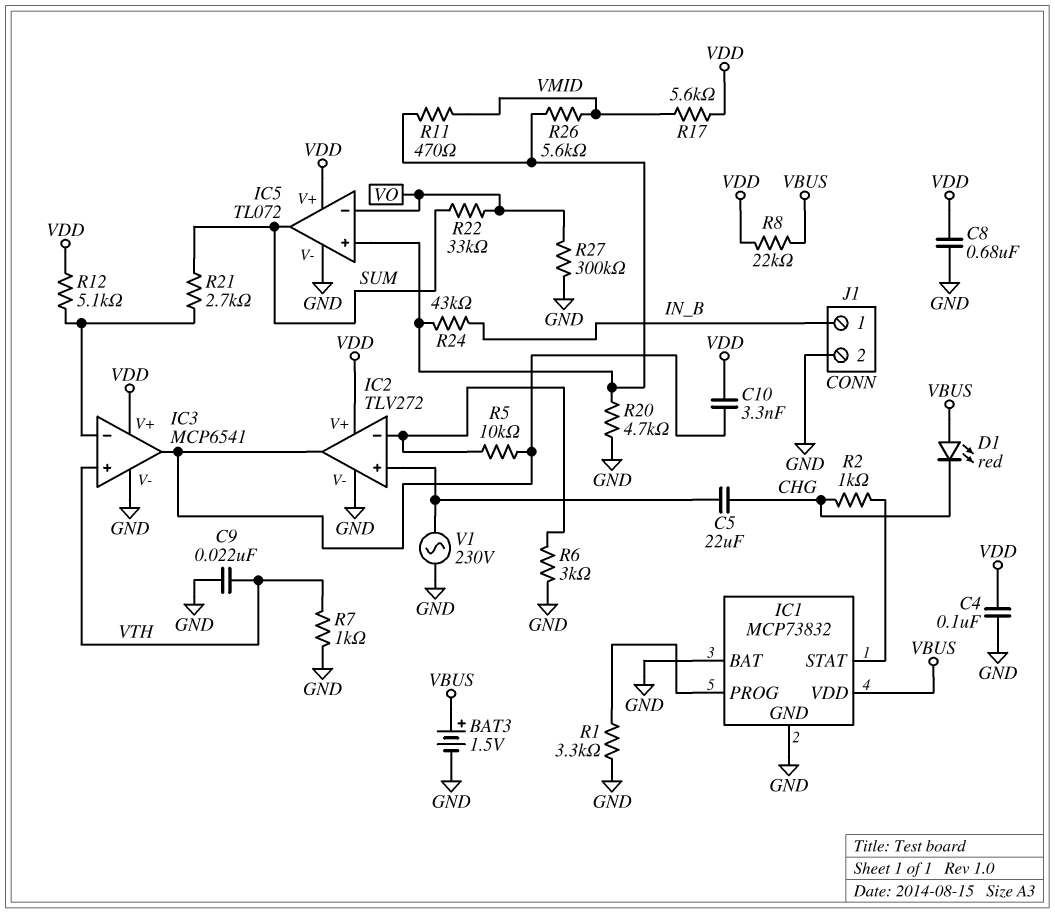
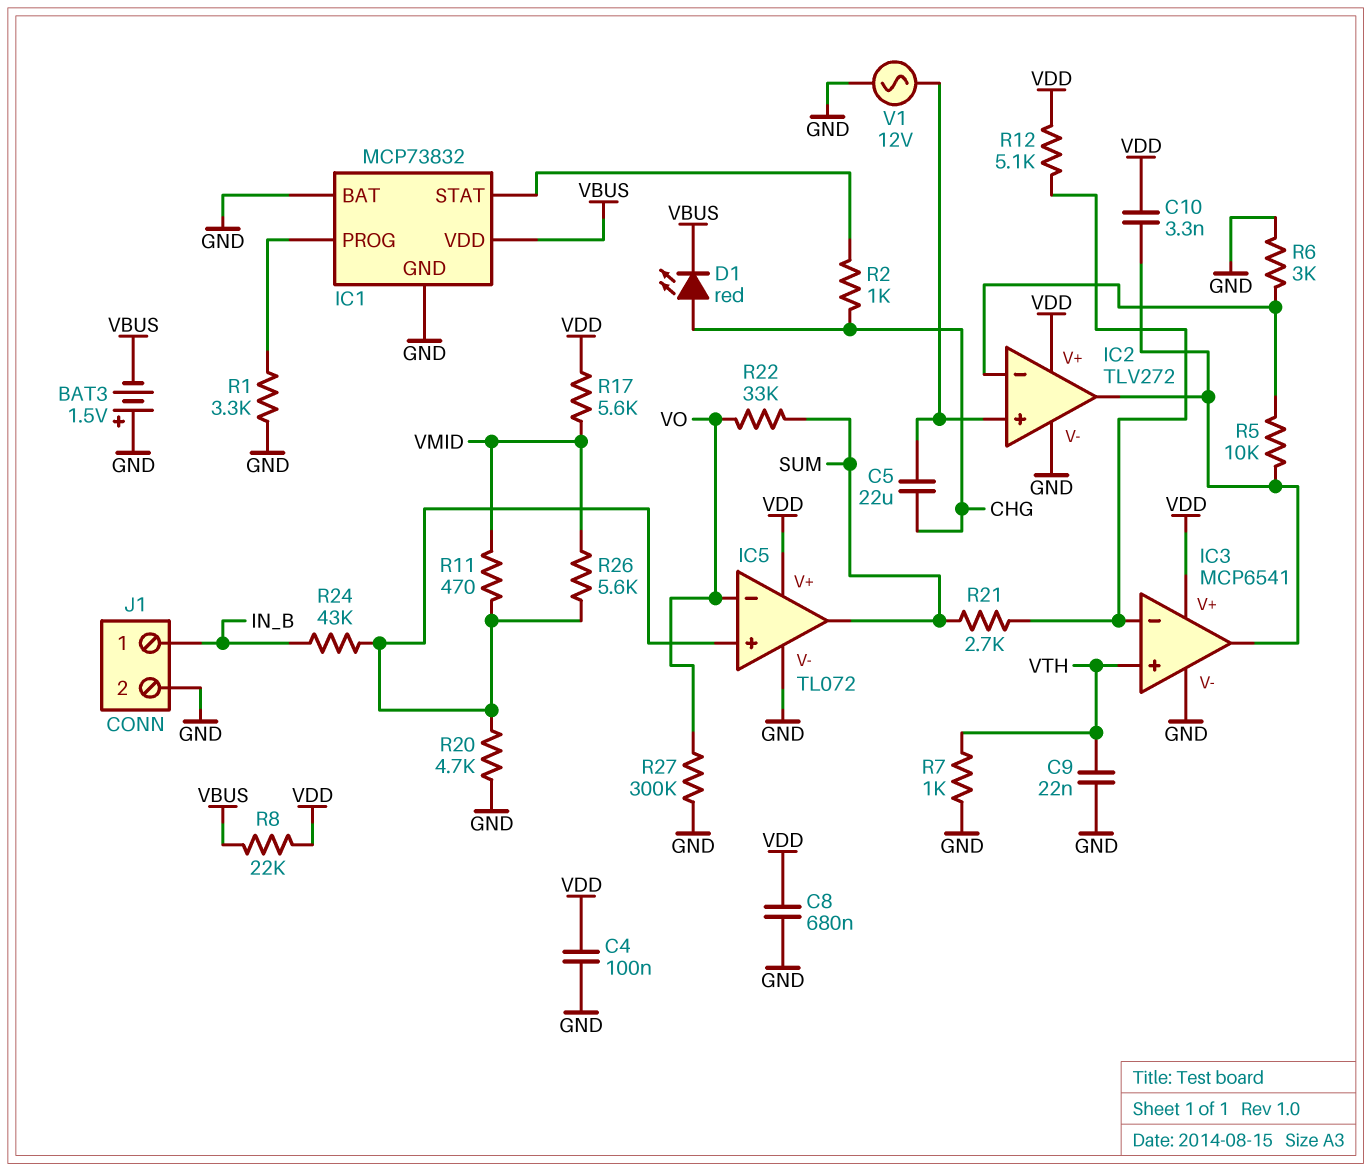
BAT3: 1.5V (plus VBUS, minus GND) -> 1.5V (plus GND, minus VBUS)
D1: LED red (A VBUS, K CHG) -> LED red (A CHG, K VBUS)
V1: AC 230V (GND, IC2/in+) -> AC 12V (GND, IC2/in+)

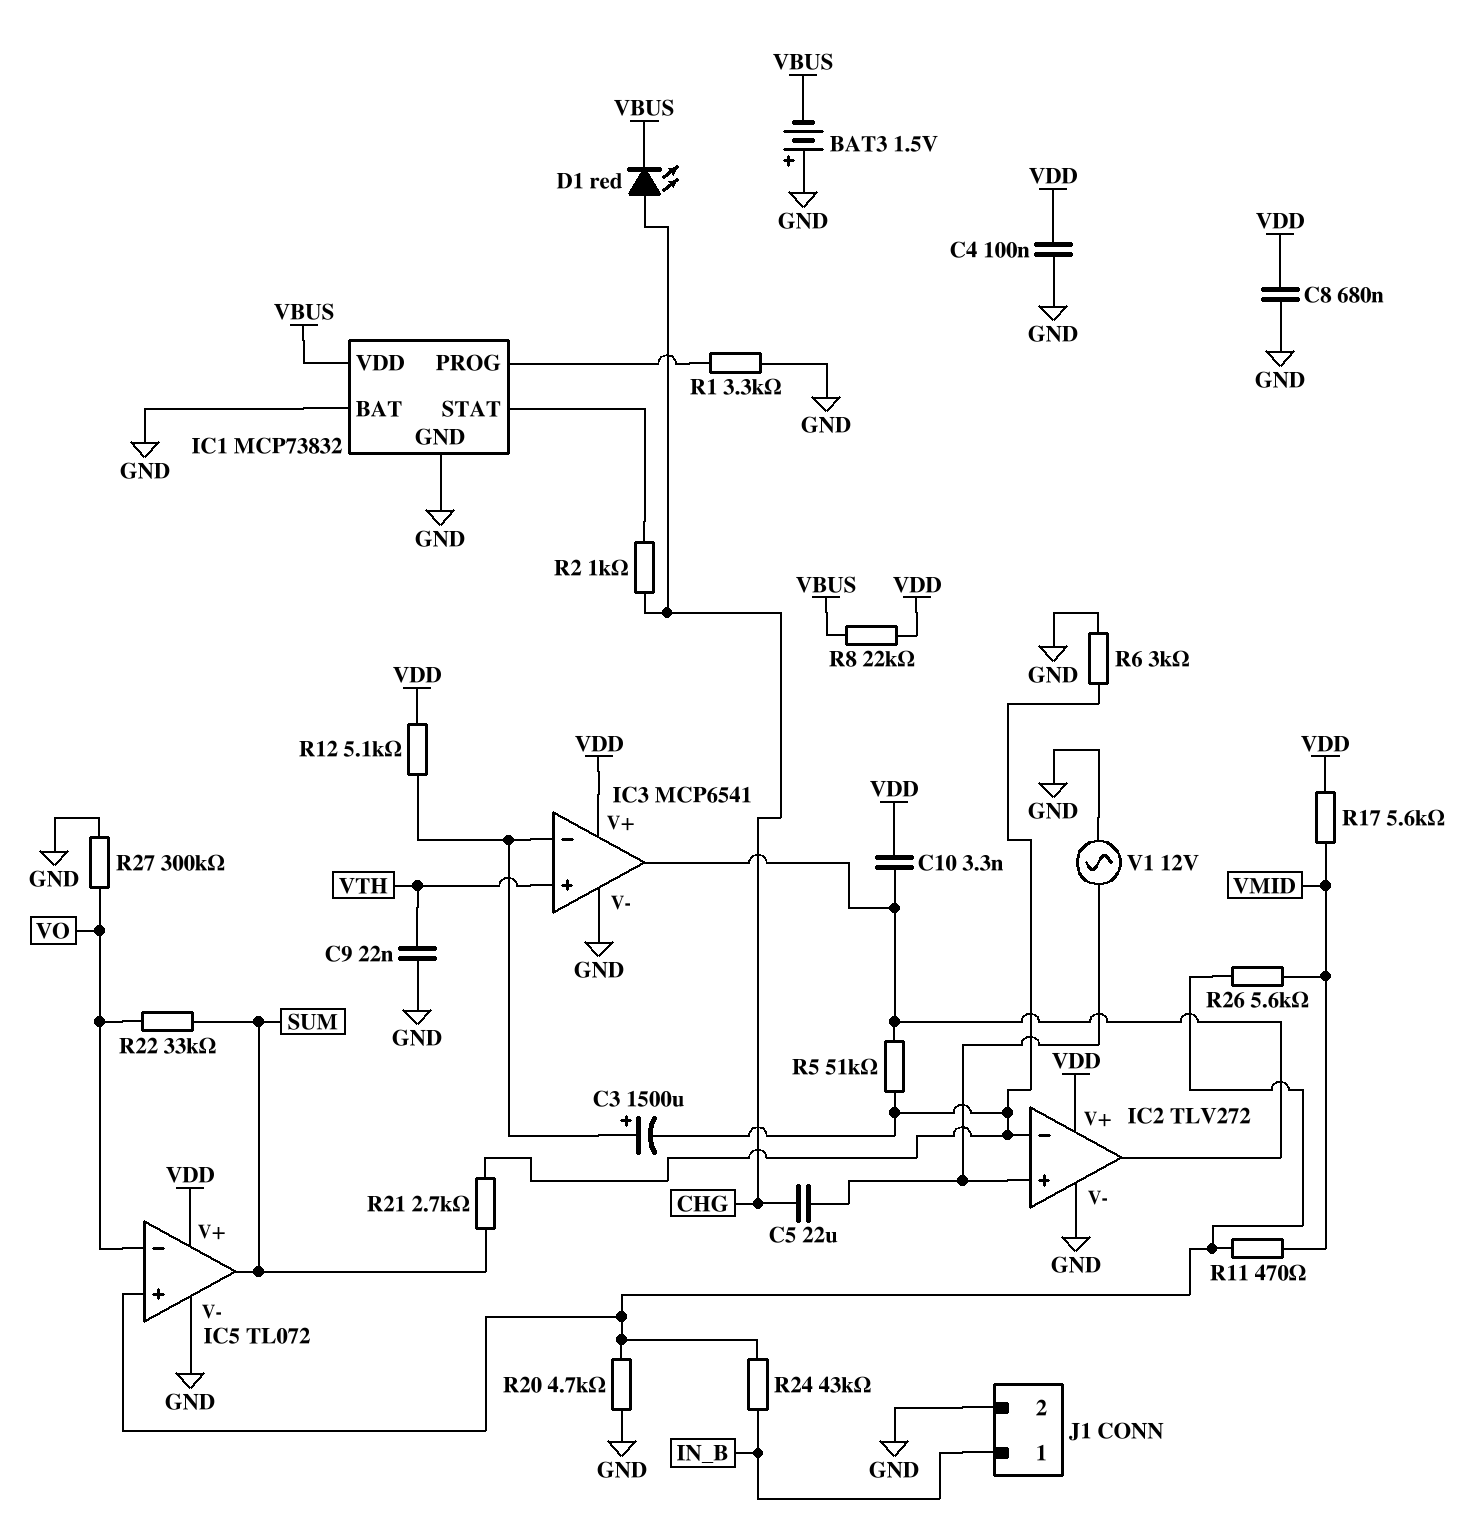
C3: none -> 1500uF (plus IC3/in-, minus IC2/in-)
R5: 10k (IC2/in-, IC2/out) -> 51k (IC2/in-, IC2/out)
R7: 1k (GND, VTH) -> none
R21: 2.7k (IC3/in-, SUM) -> 2.7k (IC2/in-, SUM)

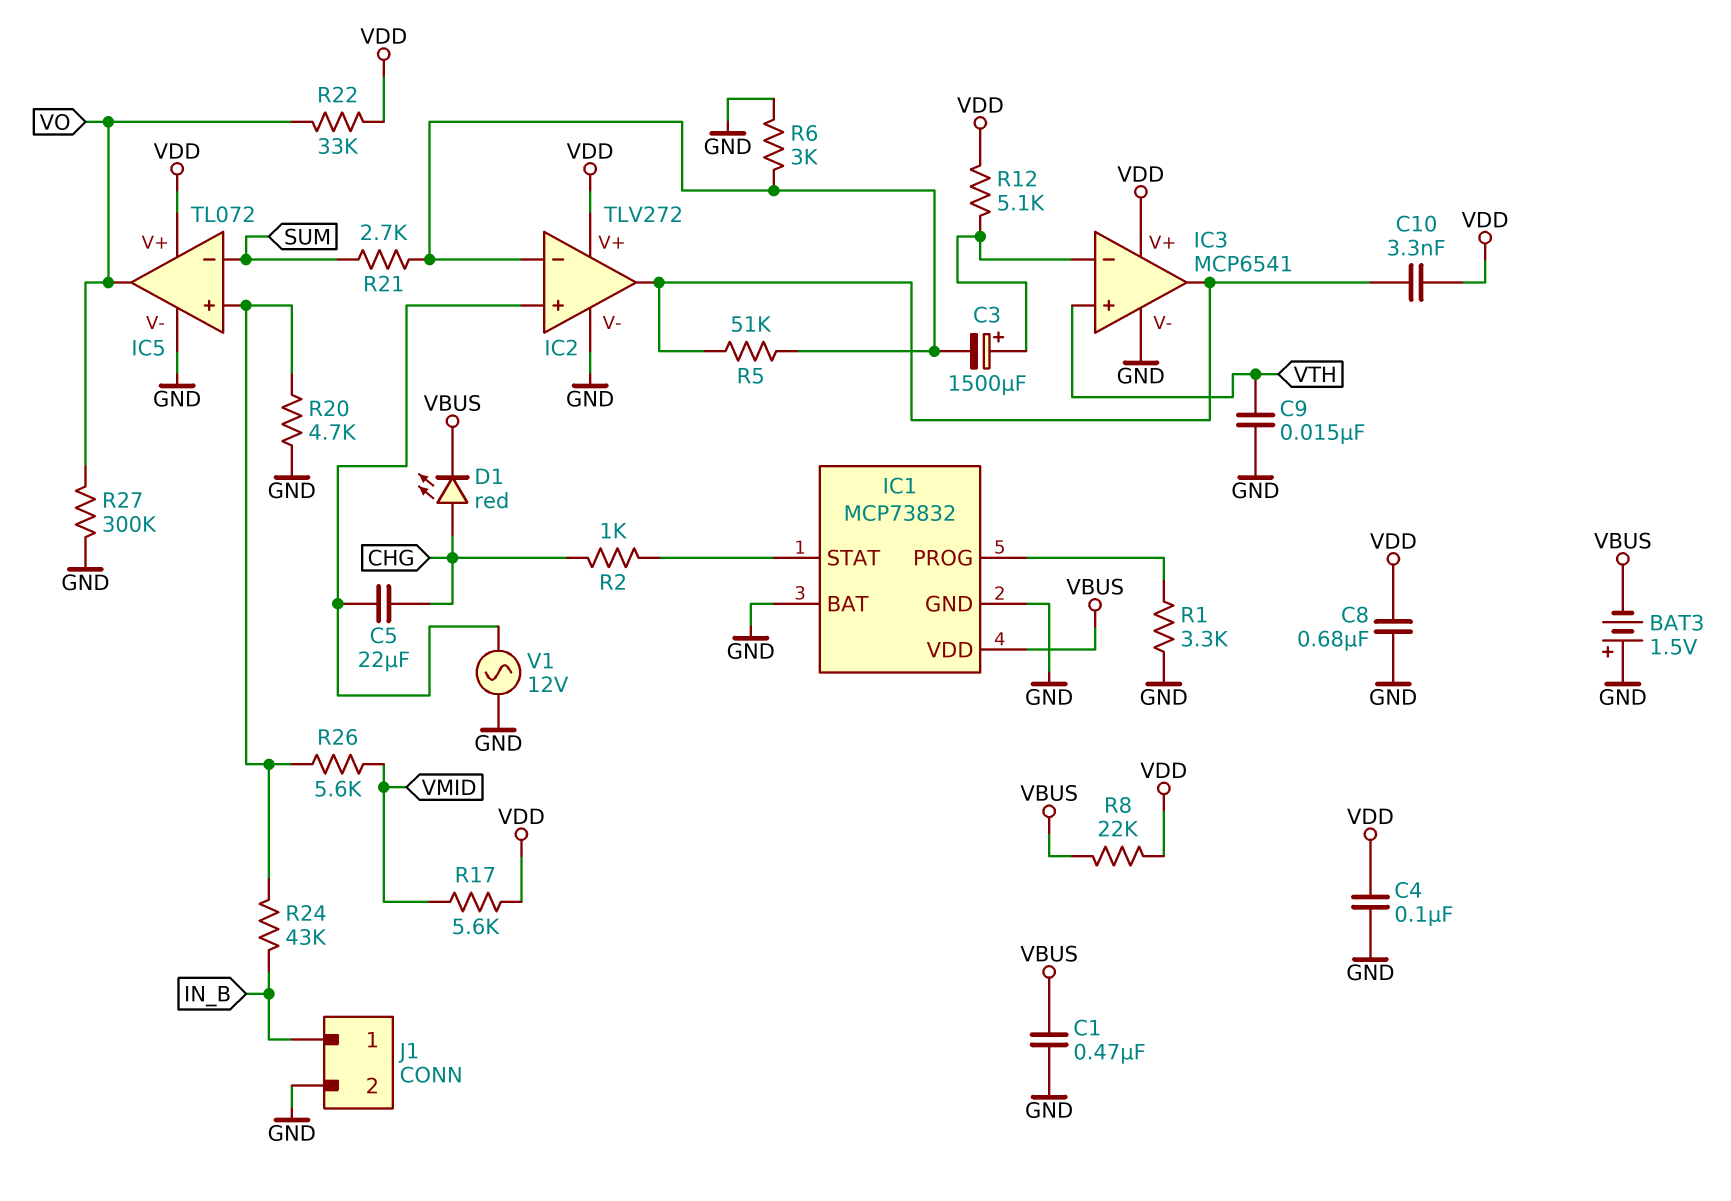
C1: none -> 470nF (GND, VBUS)
C9: 22nF (GND, VTH) -> 15nF (GND, VTH)
IC5 pin in-: VO -> SUM
IC5 pin out: SUM -> VO
R11: 470 (IC5/in+, VMID) -> none
R22: 33k (SUM, VO) -> 33k (VDD, VO)

